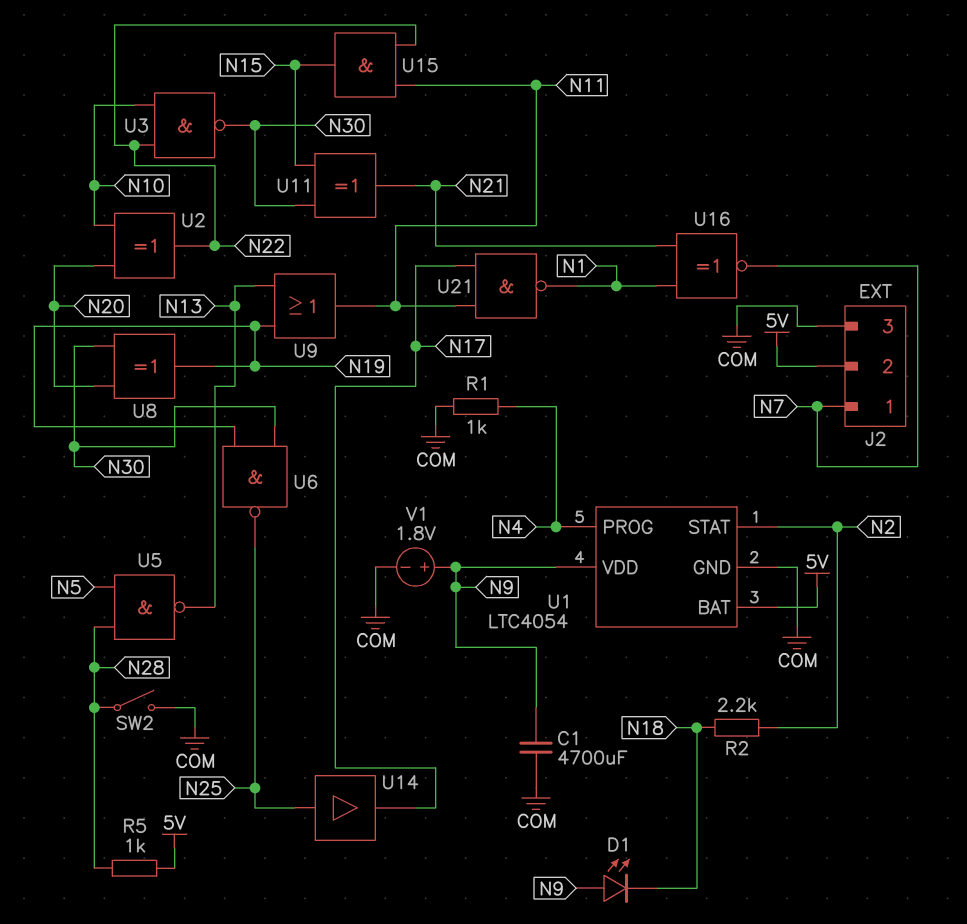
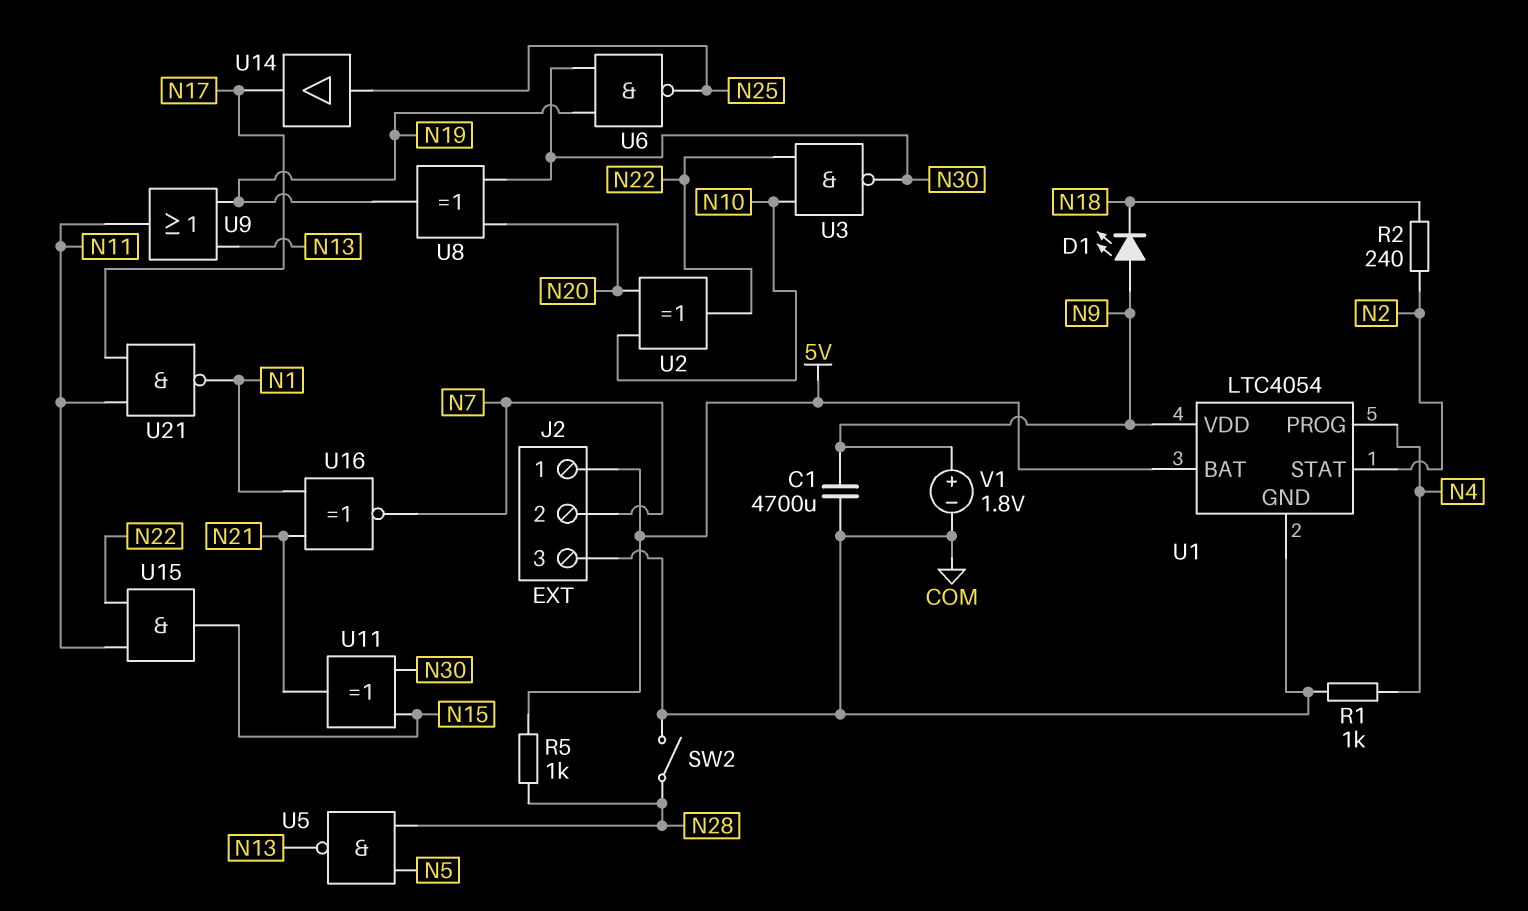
J2 pin 1: N7 -> 5V
J2 pin 2: 5V -> N7
R2: 2.2k (N2, N18) -> 240 (N2, N18)

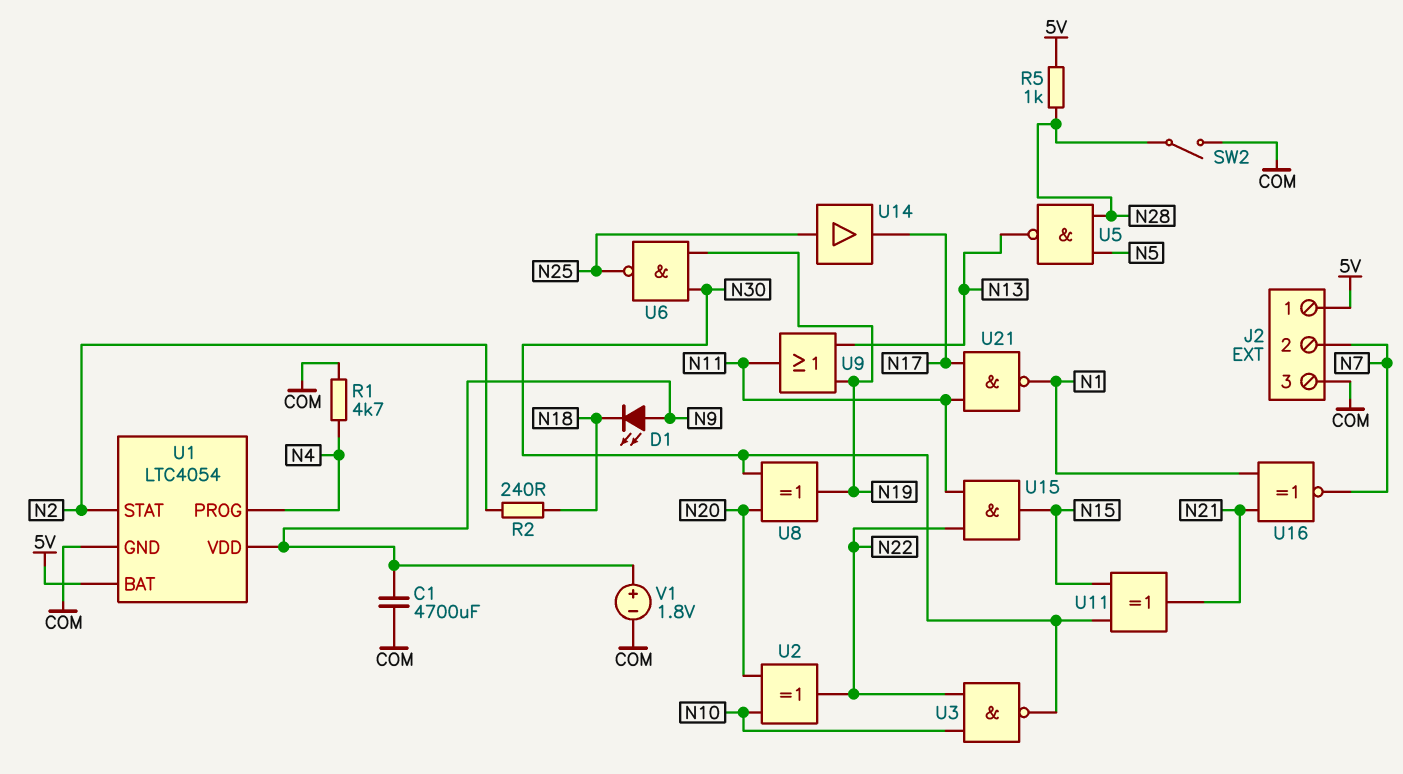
R1: 1k (COM, N4) -> 4.7k (COM, N4)

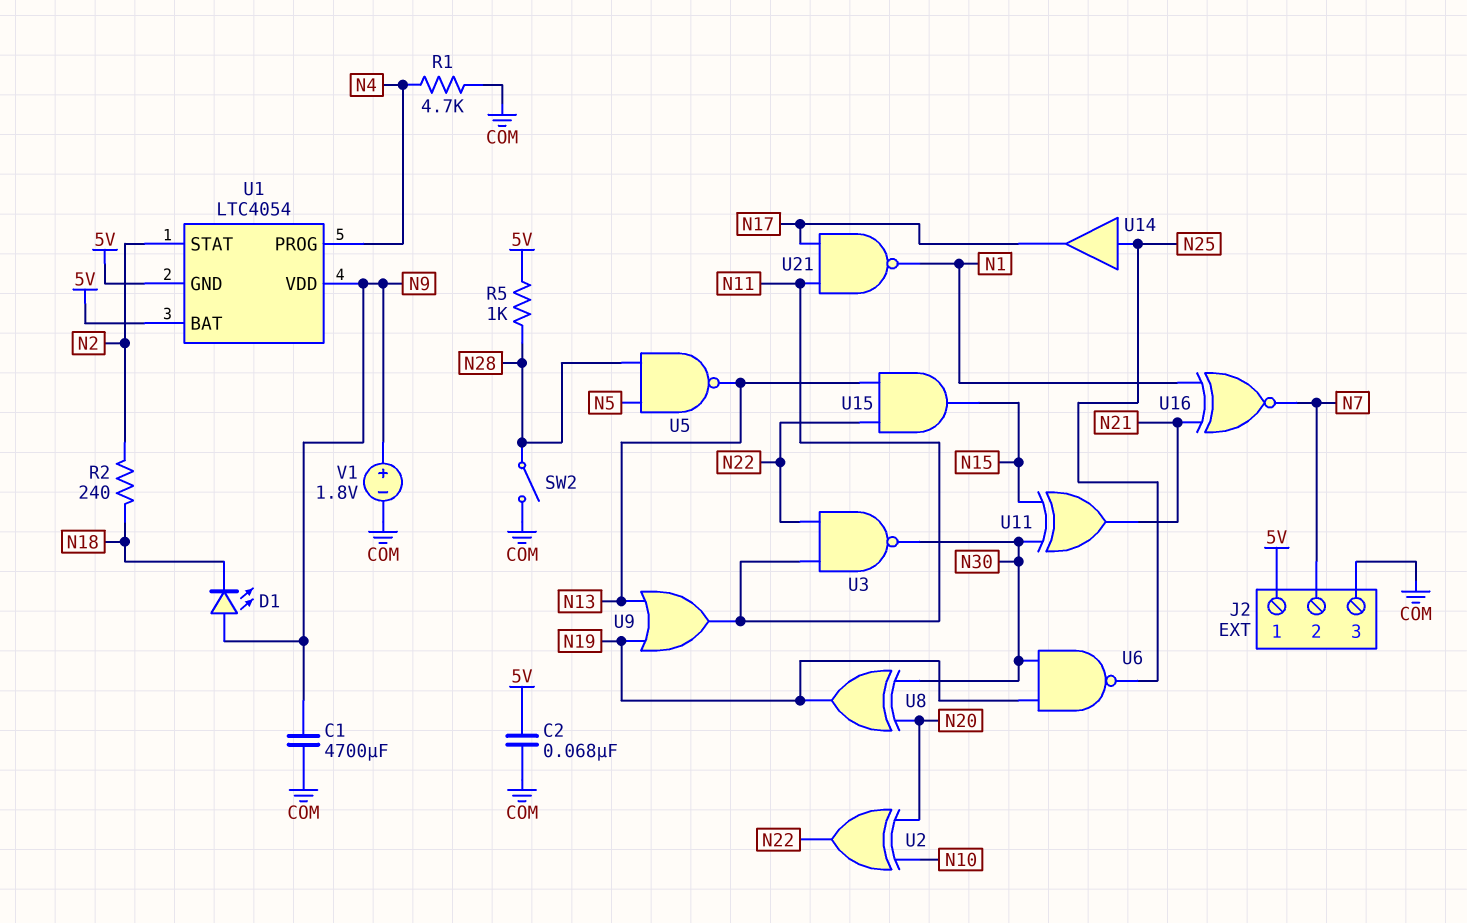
C2: none -> 68nF (5V, COM)
U1 pin GND: COM -> 5V
U3: NAND (in N10, in N22, out N30) -> NAND (in N11, in N22, out N30)
U15: AND (in N11, in N22, out N15) -> AND (in N13, in N22, out N15)

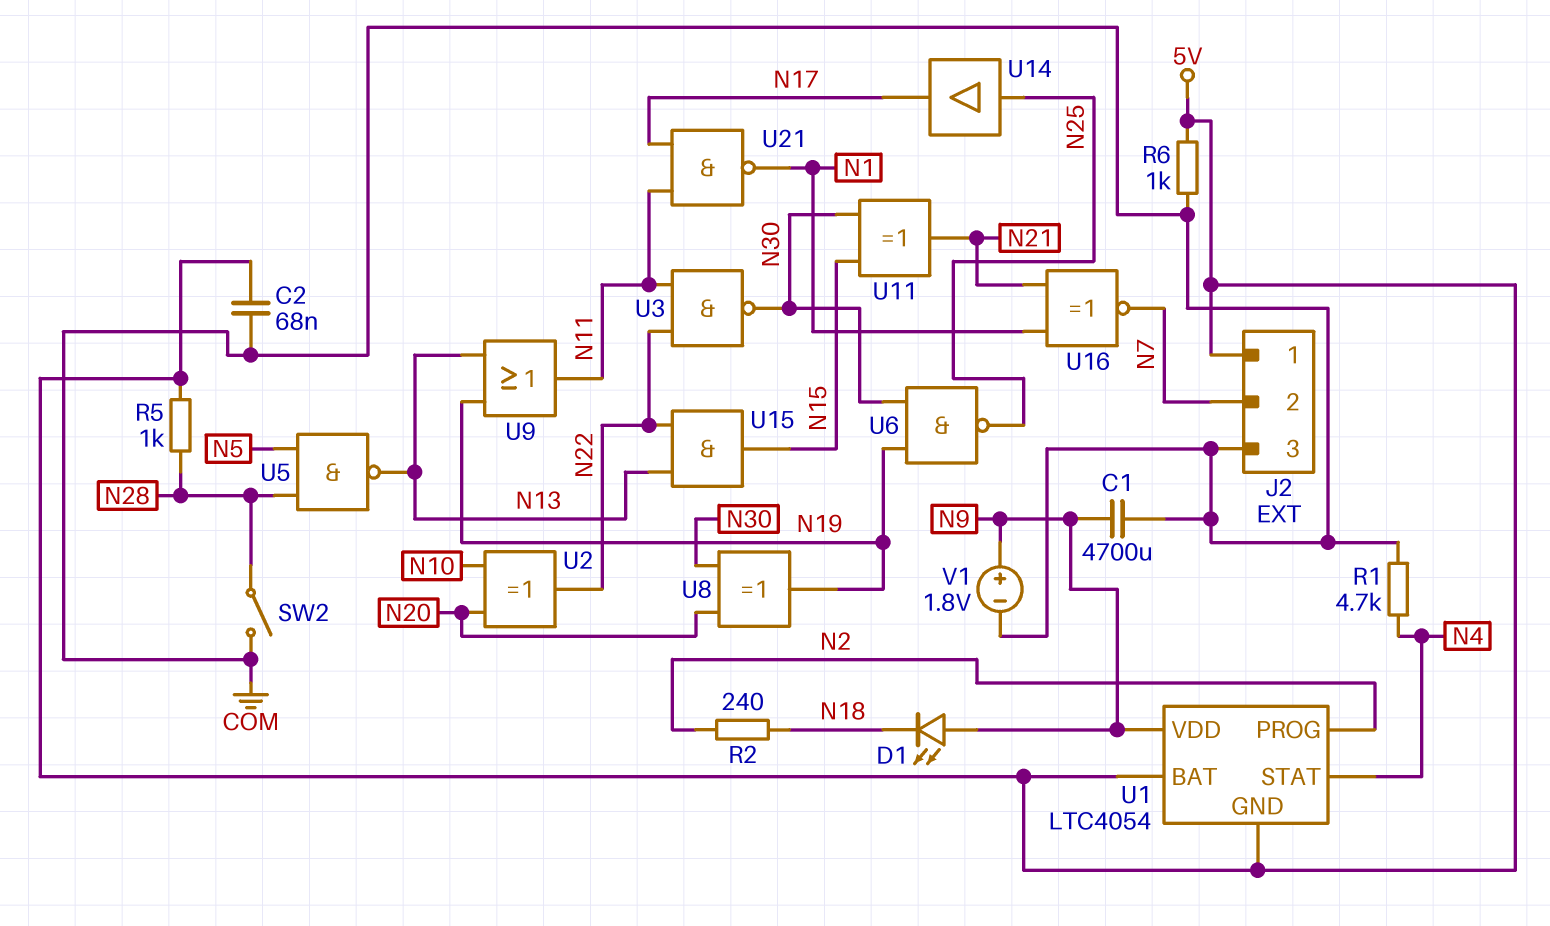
R6: none -> 1k (5V, COM)
U1 pin PROG: N4 -> N2
U1 pin STAT: N2 -> N4

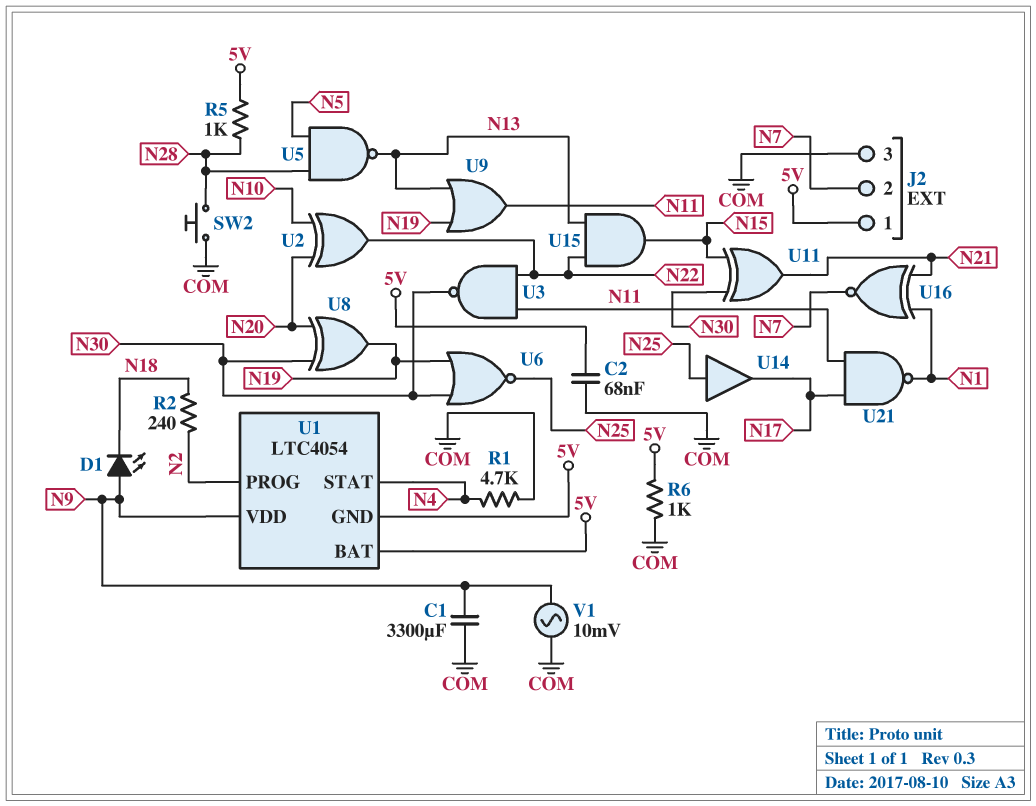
C1: 4700uF (COM, N9) -> 3300uF (COM, N9)
SW2: switch (COM, N28) -> button (COM, N28)
U6: NAND (in N19, in N30, out N25) -> NOR (in N19, in N30, out N25)
V1: 1.8V (plus N9, minus COM) -> AC 10mV (COM, N9)

